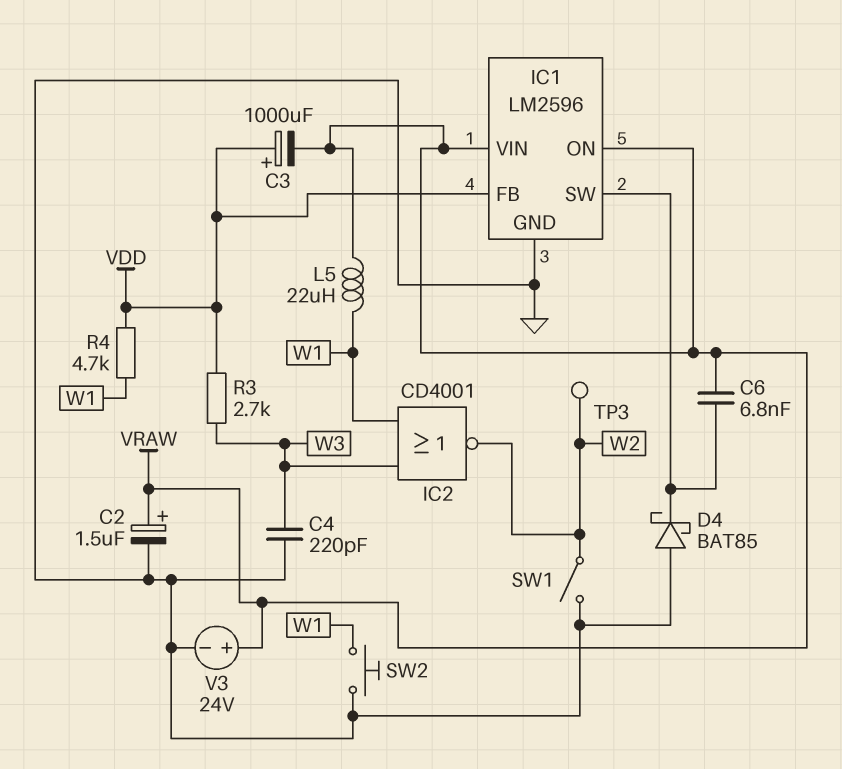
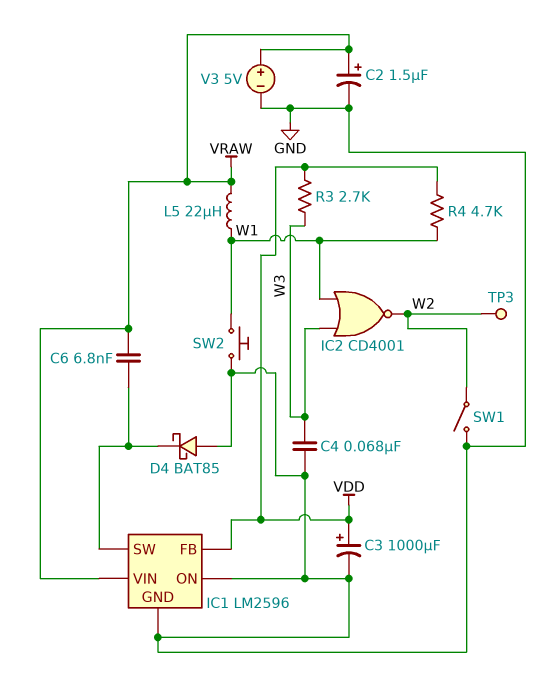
C3: 1000uF (plus VDD, minus VRAW) -> 1000uF (plus VDD, minus GND)
C4: 220pF (GND, W3) -> 68nF (GND, W3)
IC1 pin ON: VRAW -> GND
V3: 24V (plus VRAW, minus GND) -> 5V (plus VRAW, minus GND)

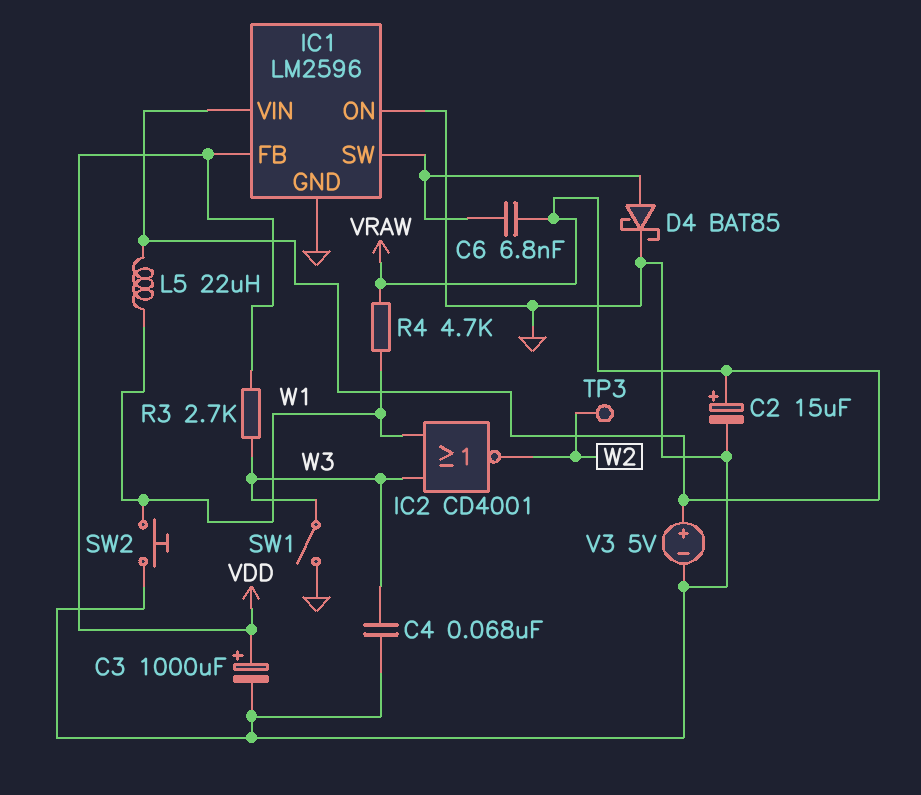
C2: 1.5uF (plus VRAW, minus GND) -> 15uF (plus VRAW, minus GND)
D4: schottky BAT85 (A GND, K IC1/SW) -> schottky BAT85 (A IC1/SW, K GND)
R4: 4.7k (VDD, W1) -> 4.7k (VRAW, W1)
SW1: switch (GND, W2) -> switch (GND, W3)

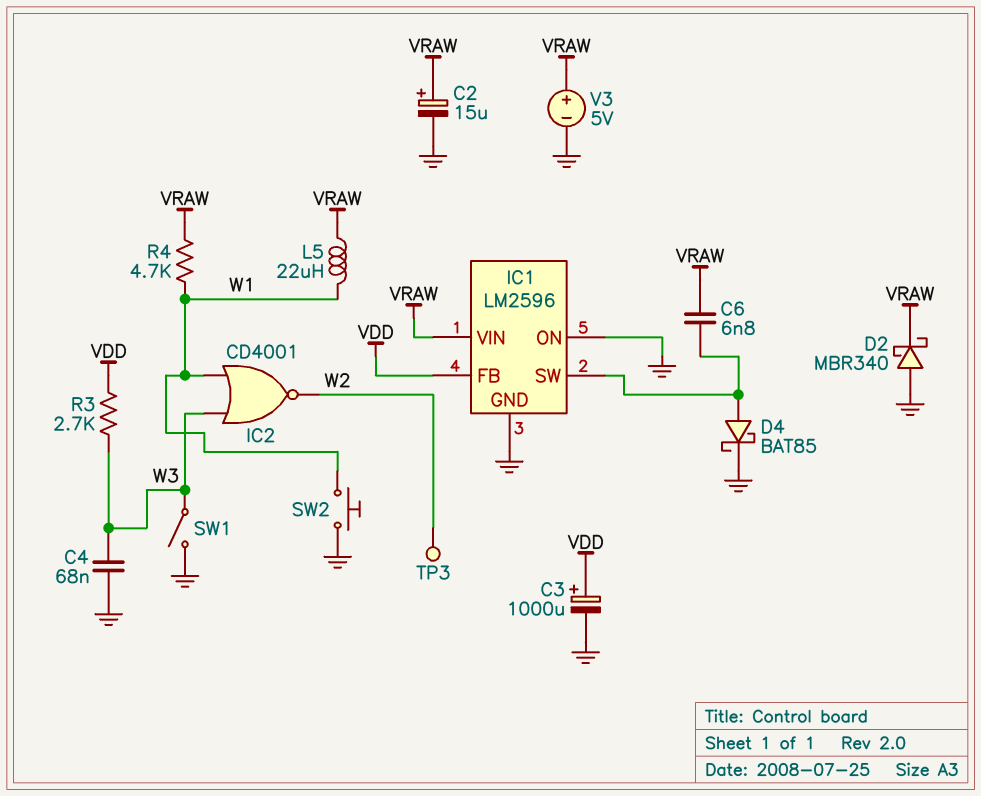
D2: none -> schottky MBR340 (A GND, K VRAW)

